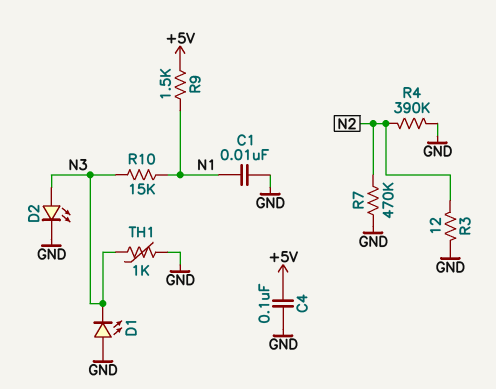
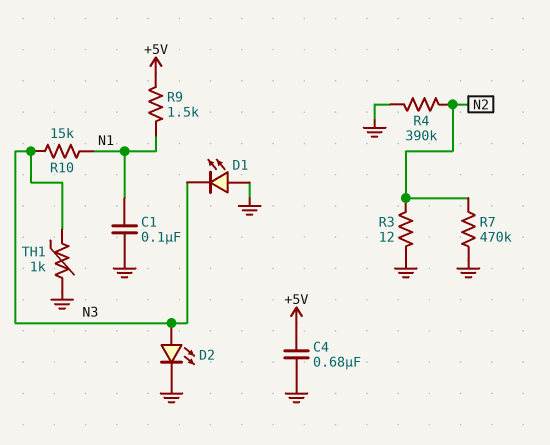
C1: 10nF (GND, N1) -> 100nF (GND, N1)
C4: 100nF (+5V, GND) -> 680nF (+5V, GND)

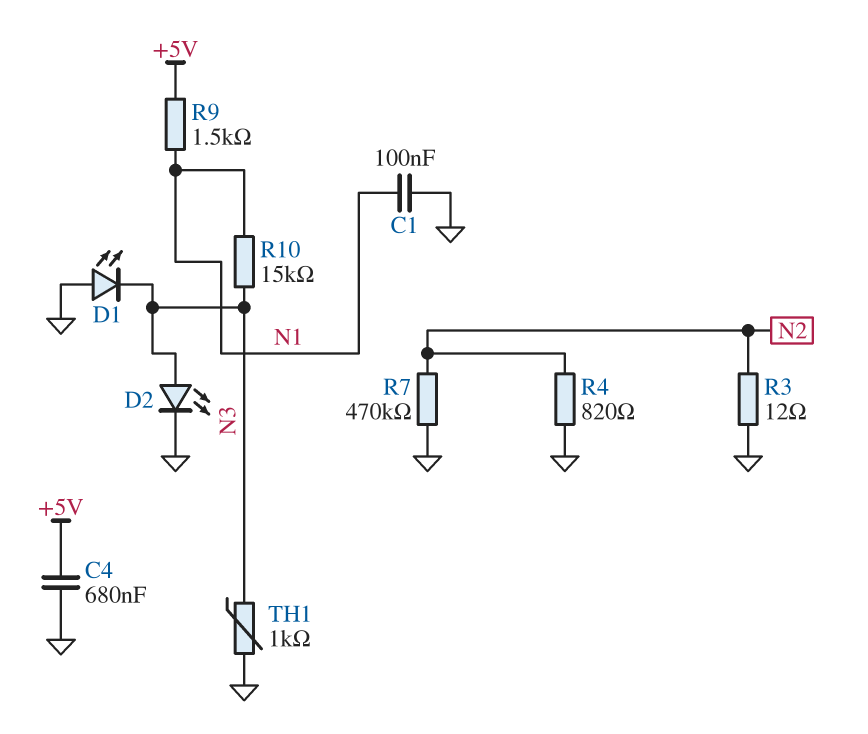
R4: 390k (GND, N2) -> 820 (GND, N2)

